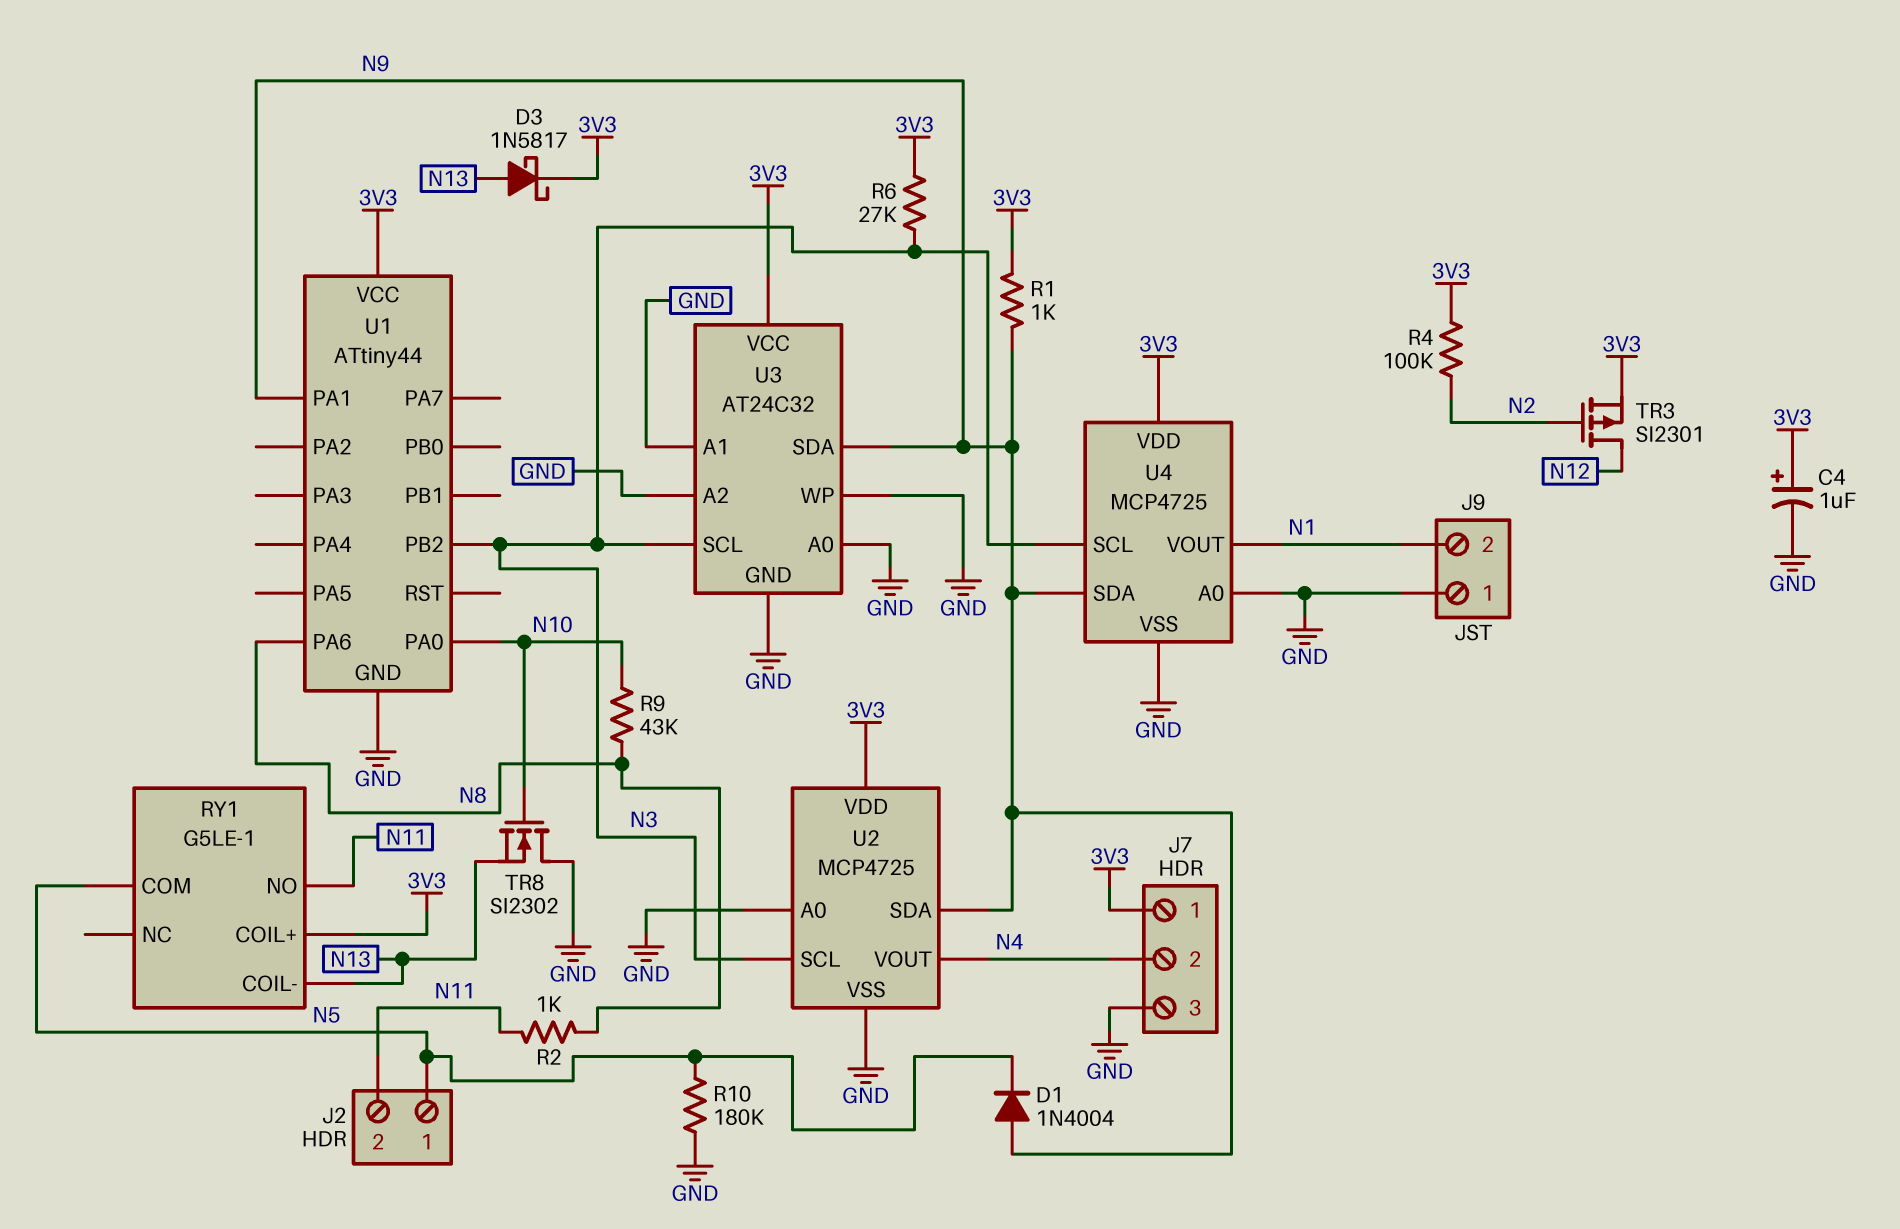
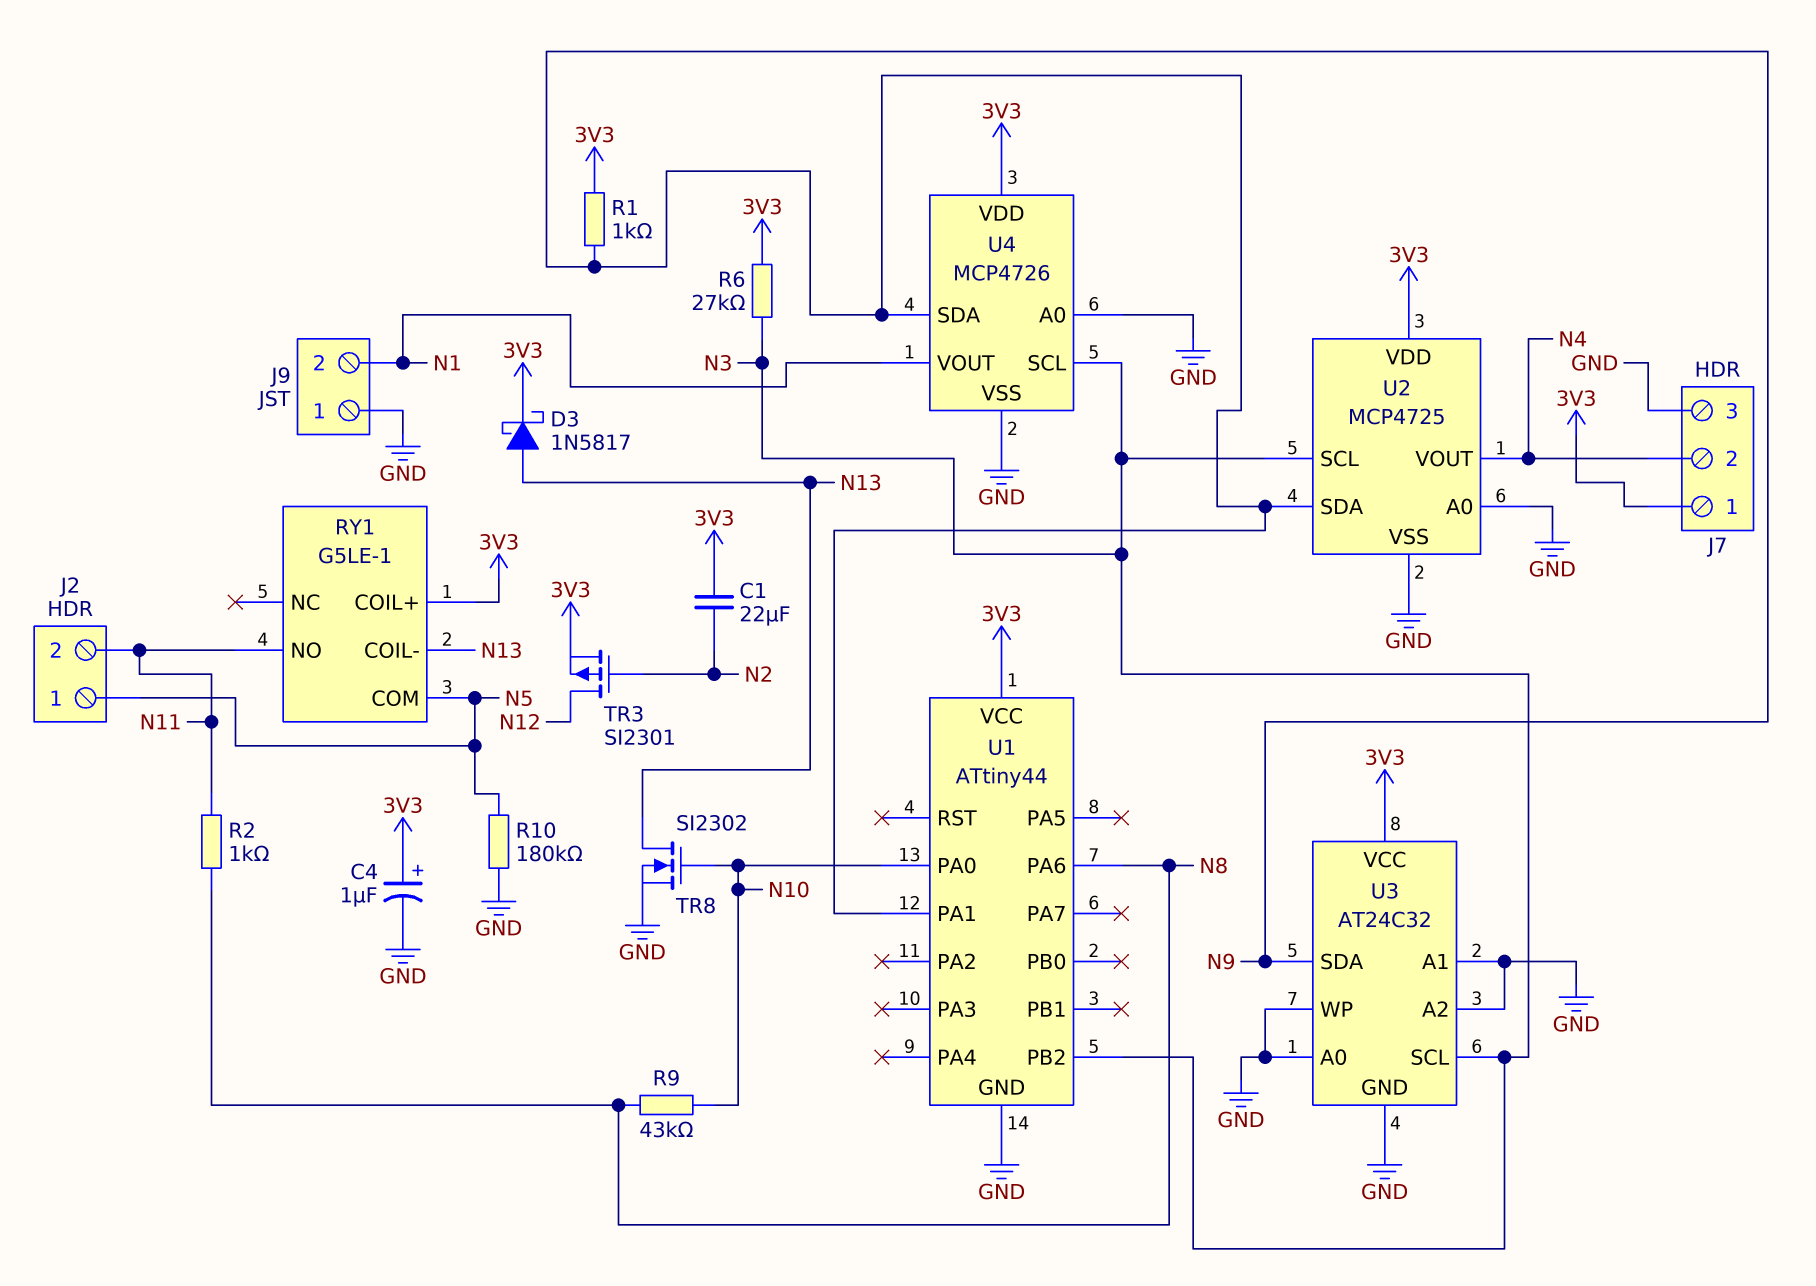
C1: none -> 22uF (3V3, N2)
D1: diode 1N4004 (A N9, K N5) -> none
R4: 100k (3V3, N2) -> none
TR8: NMOS SI2302 (G N10, D GND, S N13) -> NMOS SI2302 (G N10, D N13, S GND)
U4: MCP4725 -> MCP4726

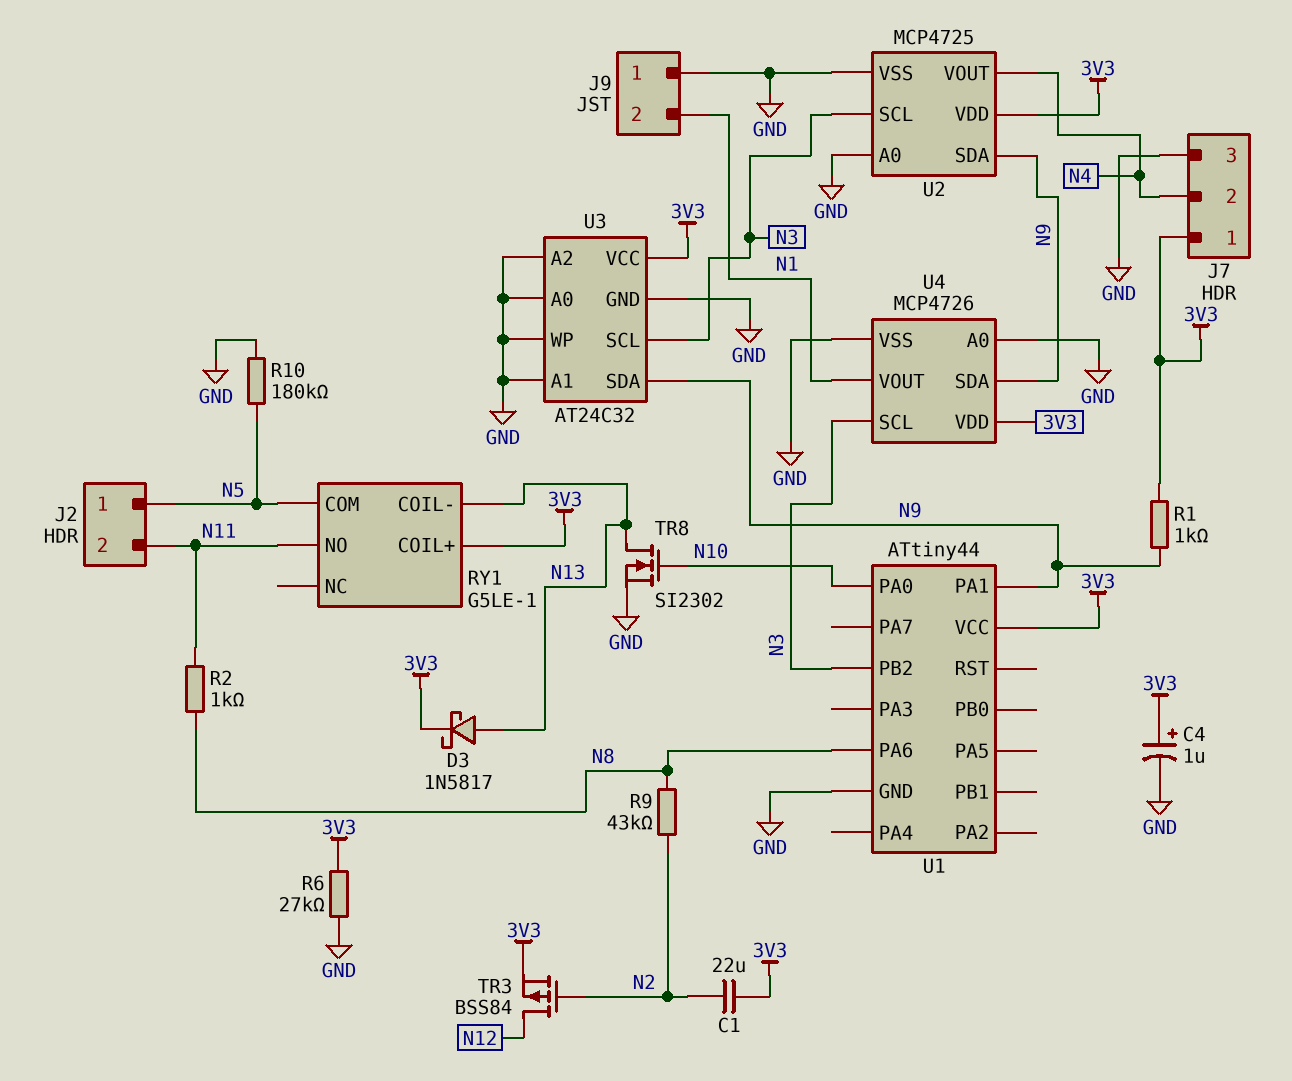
R6: 27k (3V3, N3) -> 27k (3V3, GND)
R9: 43k (N8, N10) -> 43k (N2, N8)
TR3: PMOS SI2301 (G N2, D N12, S 3V3) -> PMOS BSS84 (G N2, D N12, S 3V3)

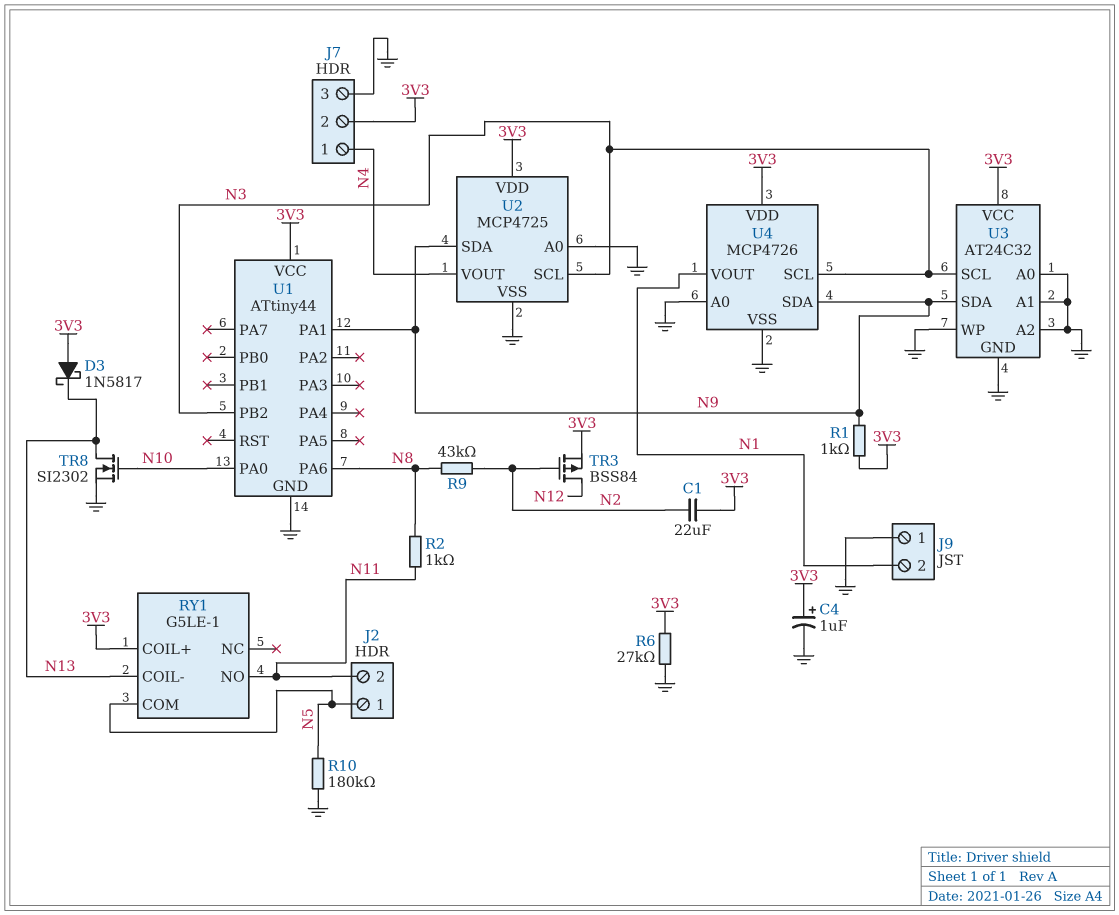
D3: schottky 1N5817 (A N13, K 3V3) -> schottky 1N5817 (A 3V3, K N13)
J7 pin 1: 3V3 -> N4
J7 pin 2: N4 -> 3V3

